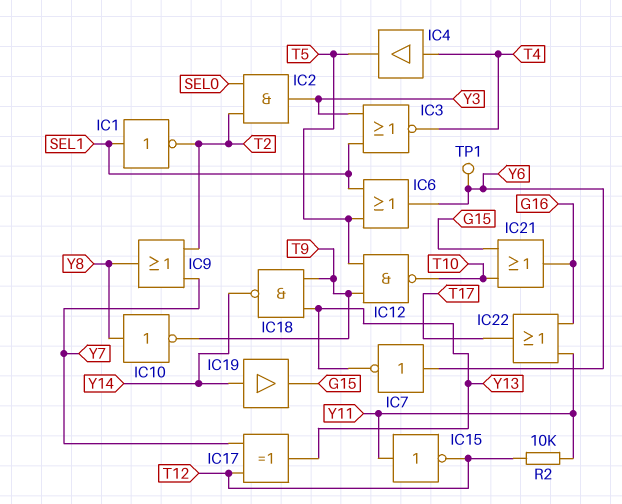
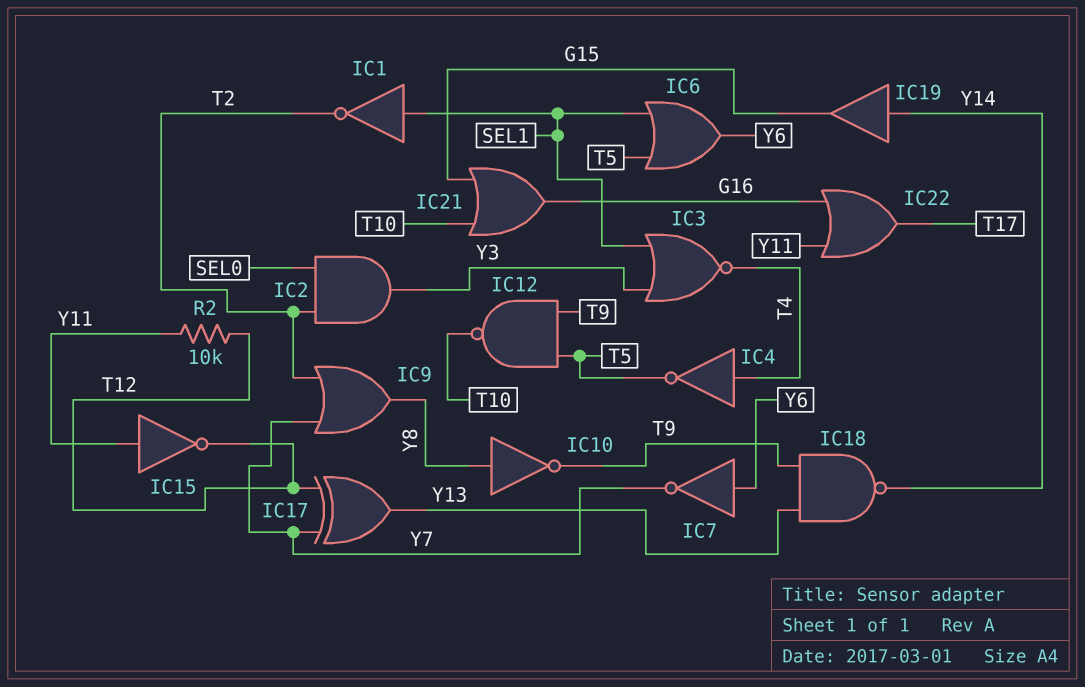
IC4: buffer (in T4, out T5) -> NOT (in T4, out T5)
IC7: NOT (in Y6, out Y13) -> NOT (in Y6, out Y7)
TP1: test point (Y6) -> none

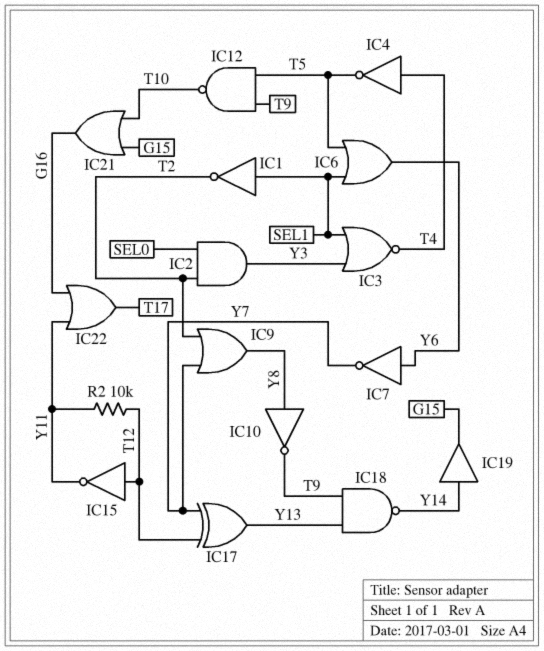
IC15: NOT (in Y11, out T12) -> NOT (in T12, out Y11)

